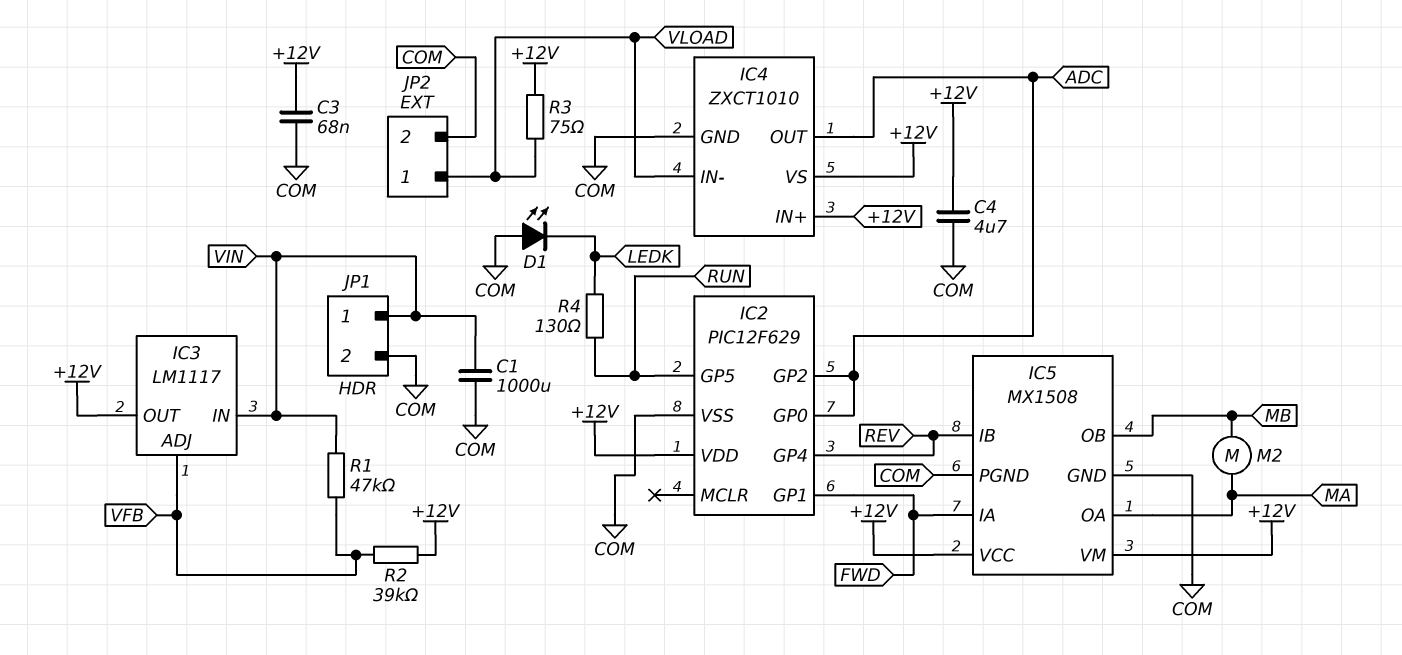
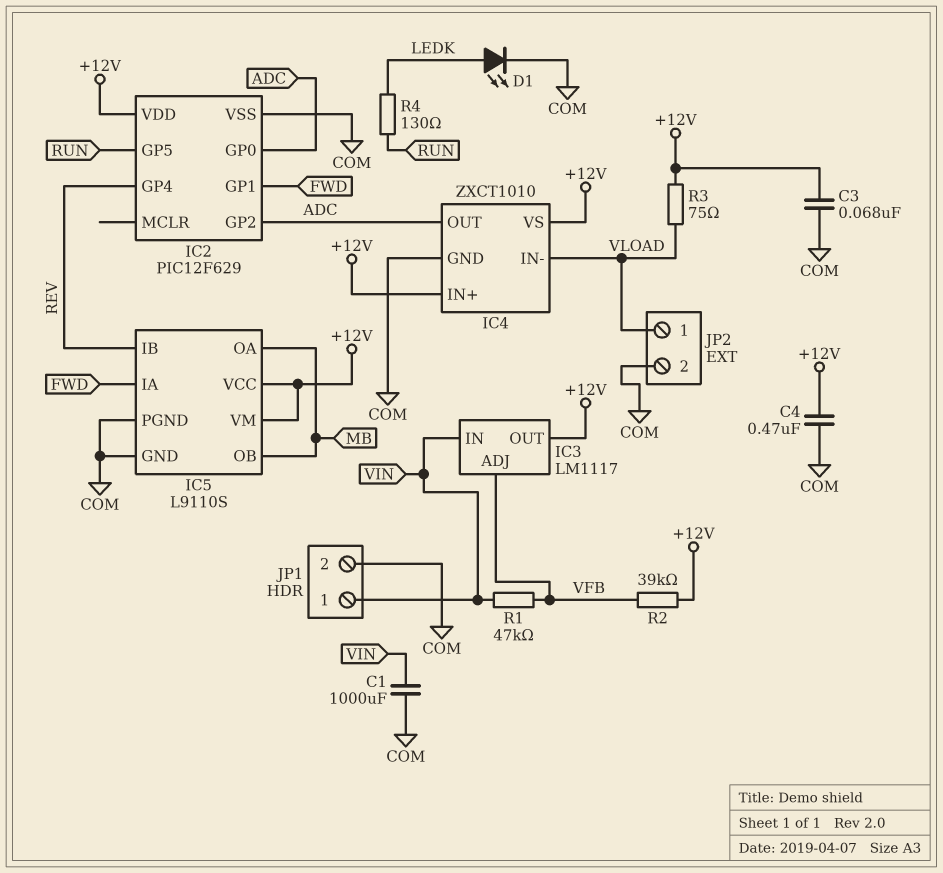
C4: 4.7uF (+12V, COM) -> 470nF (+12V, COM)
D1: LED (A COM, K LEDK) -> LED (A LEDK, K COM)
IC5: MX1508 -> L9110S
IC5 pin OA: MA -> MB
M2: motor (MA, MB) -> none

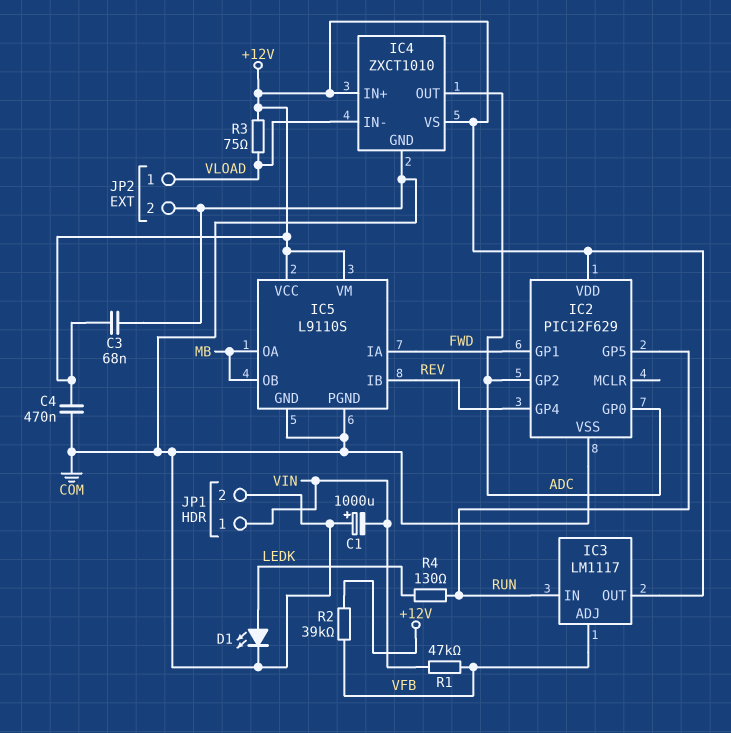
C1: 1000uF (COM, VIN) -> 1000uF (plus COM, minus VIN)
IC3 pin IN: VIN -> RUN

